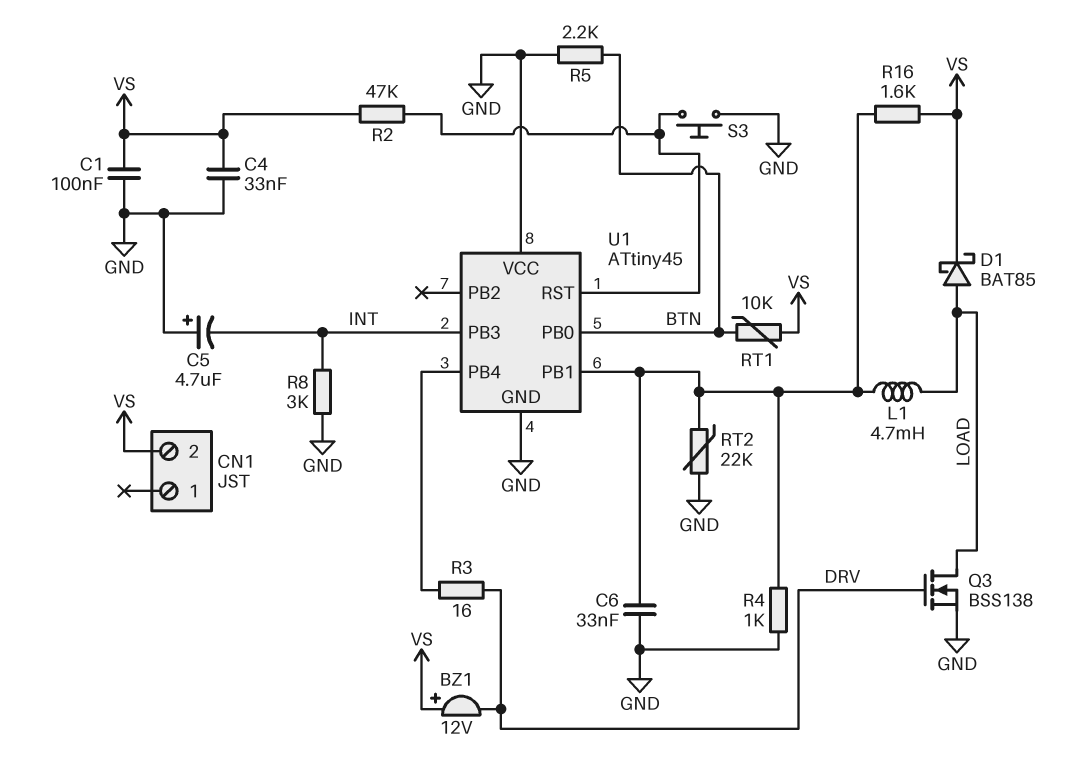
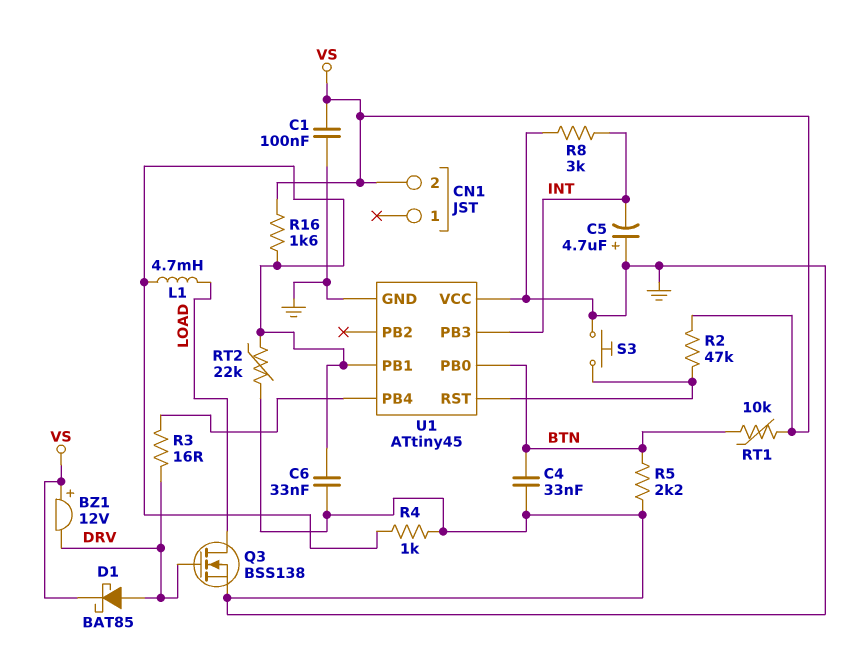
C4: 33nF (GND, VS) -> 33nF (BTN, GND)
D1: schottky BAT85 (A LOAD, K VS) -> schottky BAT85 (A DRV, K VS)

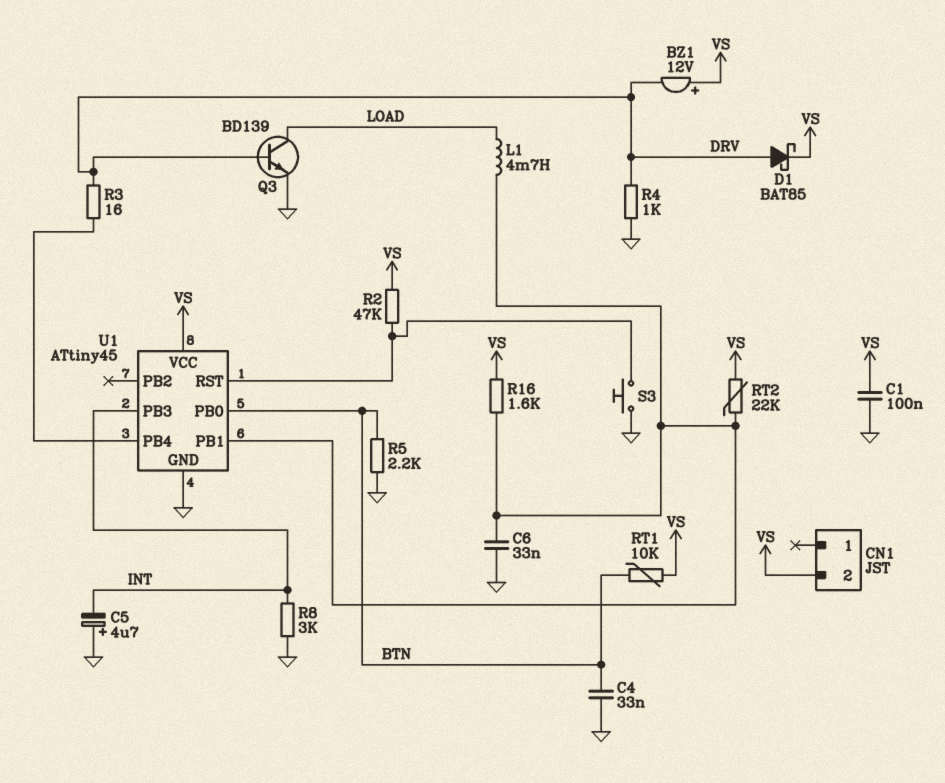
Q3: NMOS BSS138 (G DRV, D LOAD, S GND) -> NPN BD139 (B DRV, C LOAD, E GND)
R4: 1k (GND, U1/PB1) -> 1k (DRV, GND)
RT2: 22k (GND, U1/PB1) -> 22k (U1/PB1, VS)
U1 pin VCC: GND -> VS

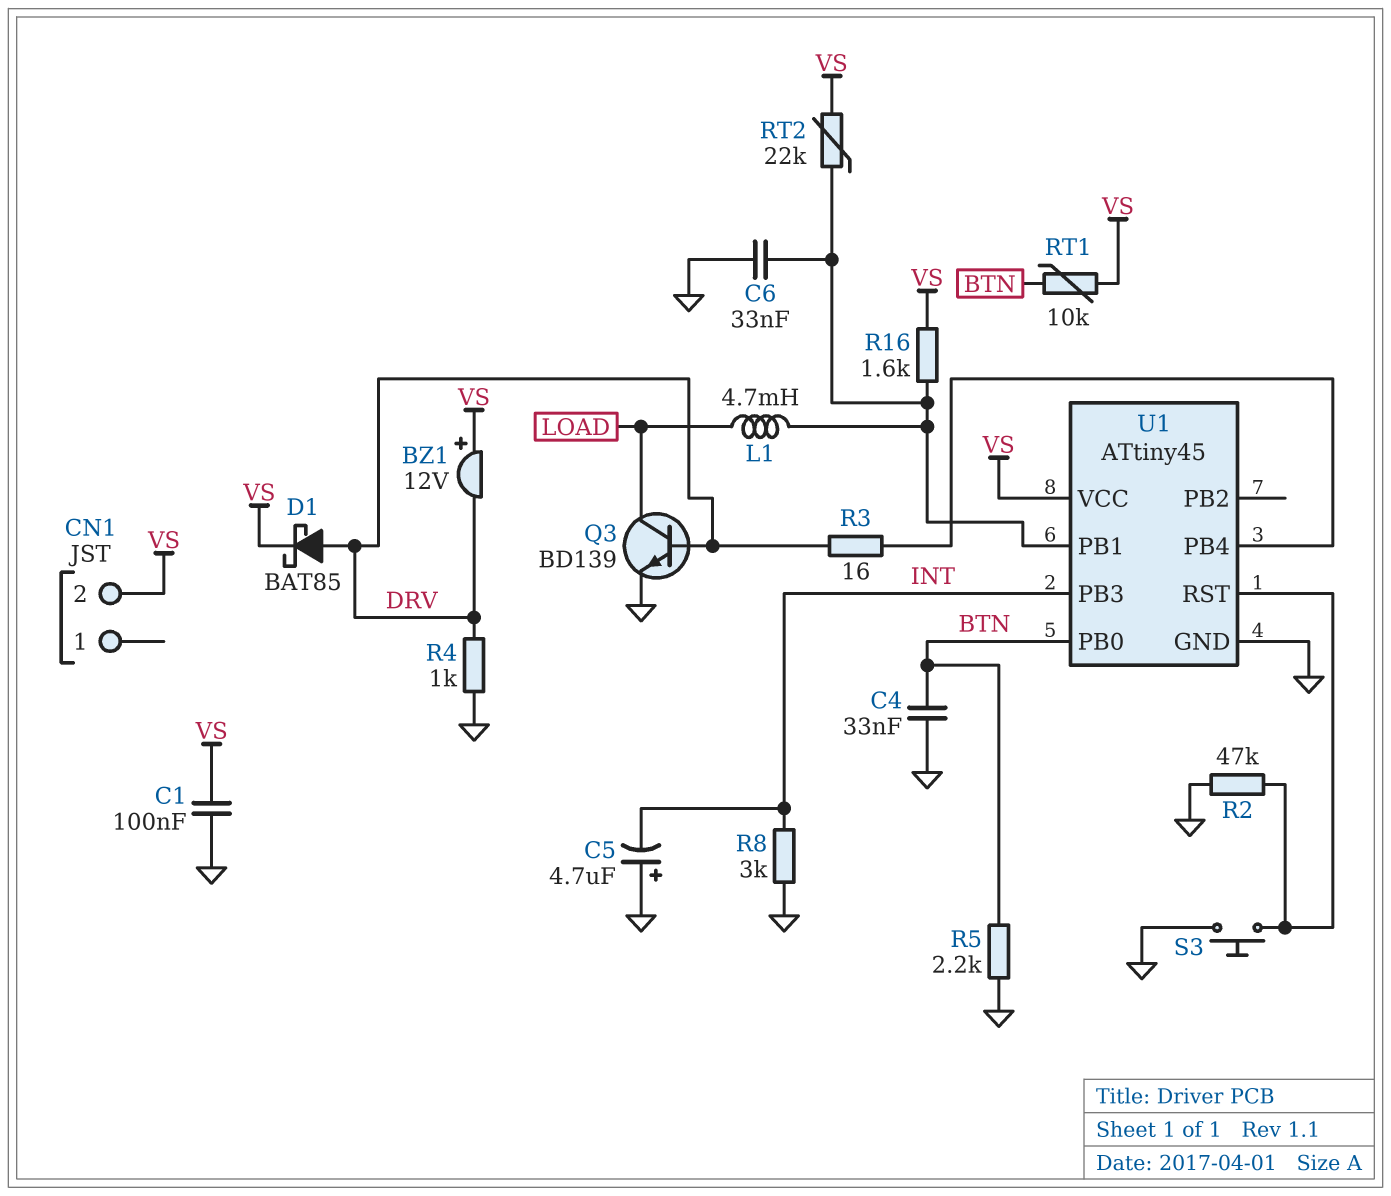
R2: 47k (U1/RST, VS) -> 47k (GND, U1/RST)

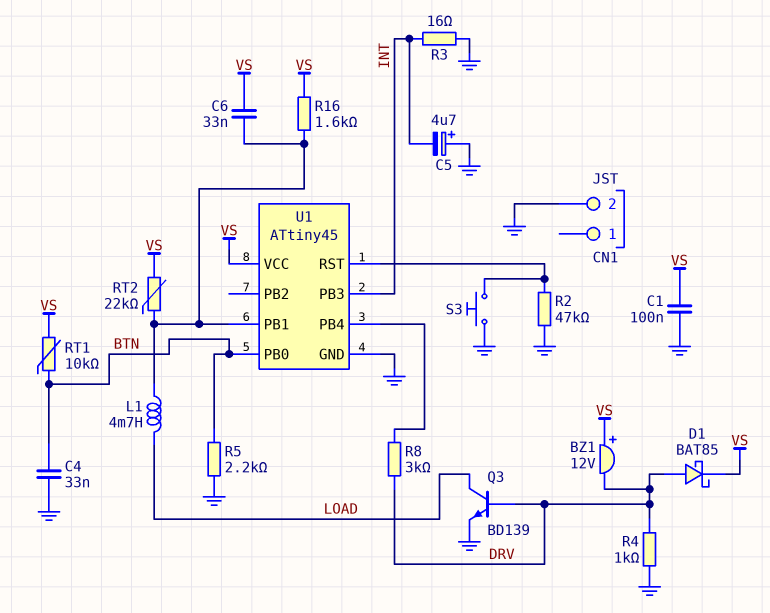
C6: 33nF (GND, U1/PB1) -> 33nF (U1/PB1, VS)
CN1 pin 2: VS -> GND
R3: 16 (DRV, U1/PB4) -> 16 (GND, INT)
R8: 3k (GND, INT) -> 3k (DRV, U1/PB4)

